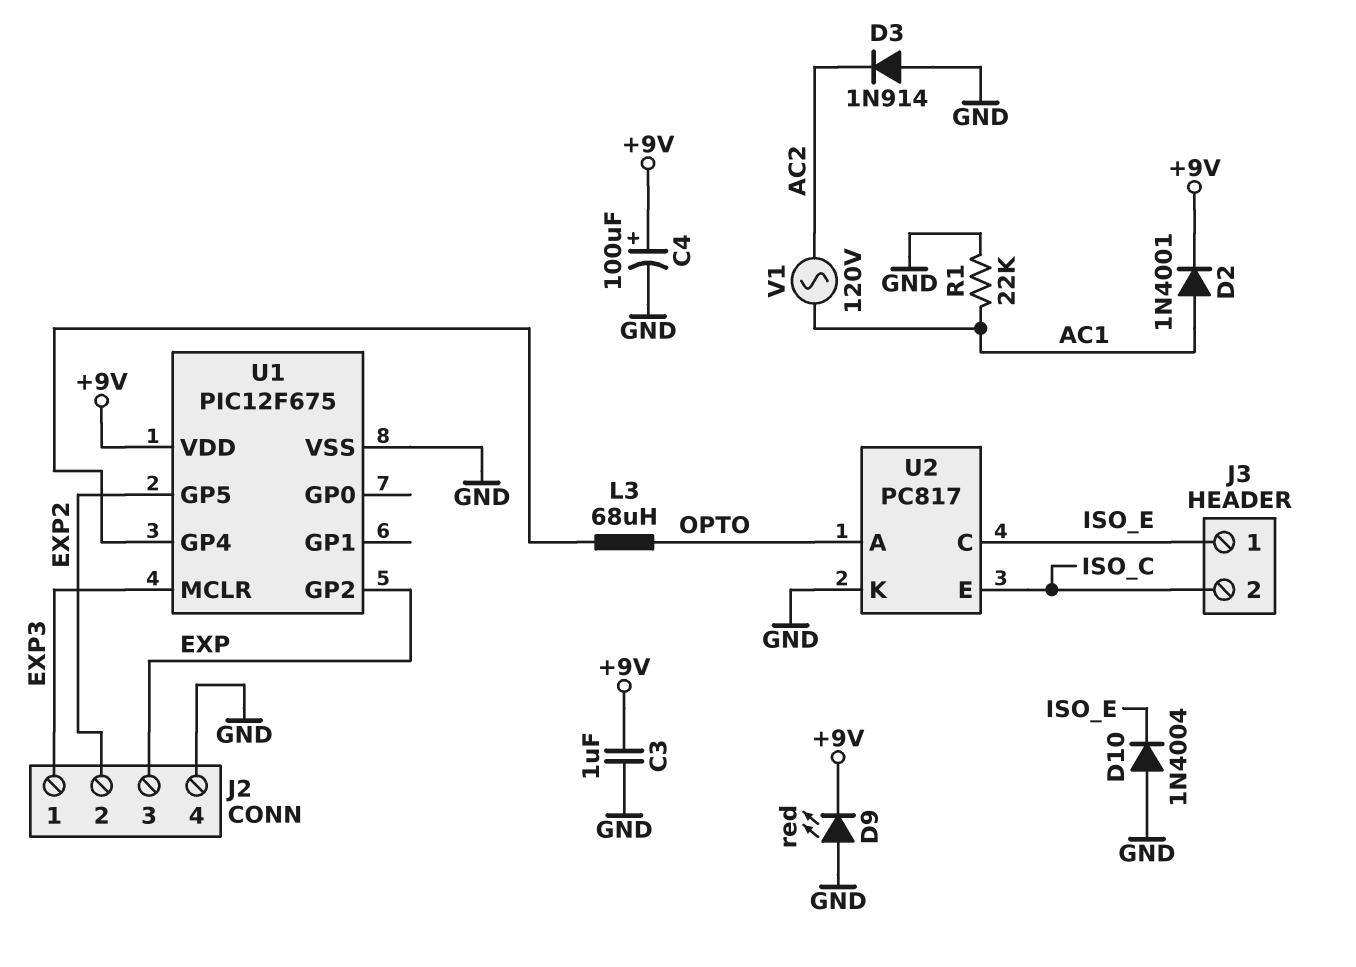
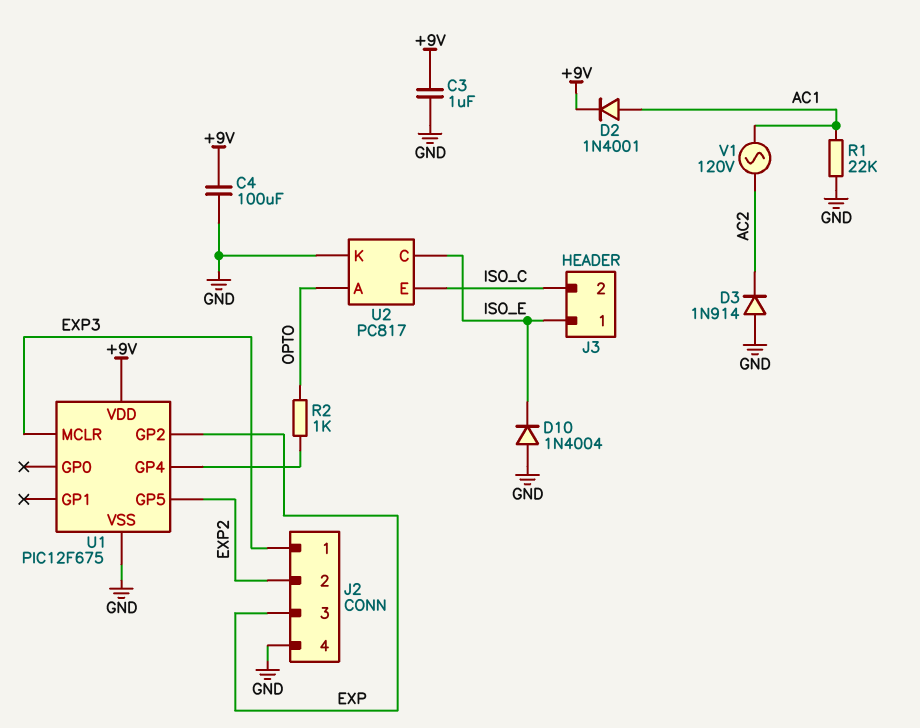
C4: 100uF (plus +9V, minus GND) -> 100uF (+9V, GND)
D9: LED red (A GND, K +9V) -> none
L3: 68uH (OPTO, U1/GP4) -> none
R2: none -> 1k (OPTO, U1/GP4)

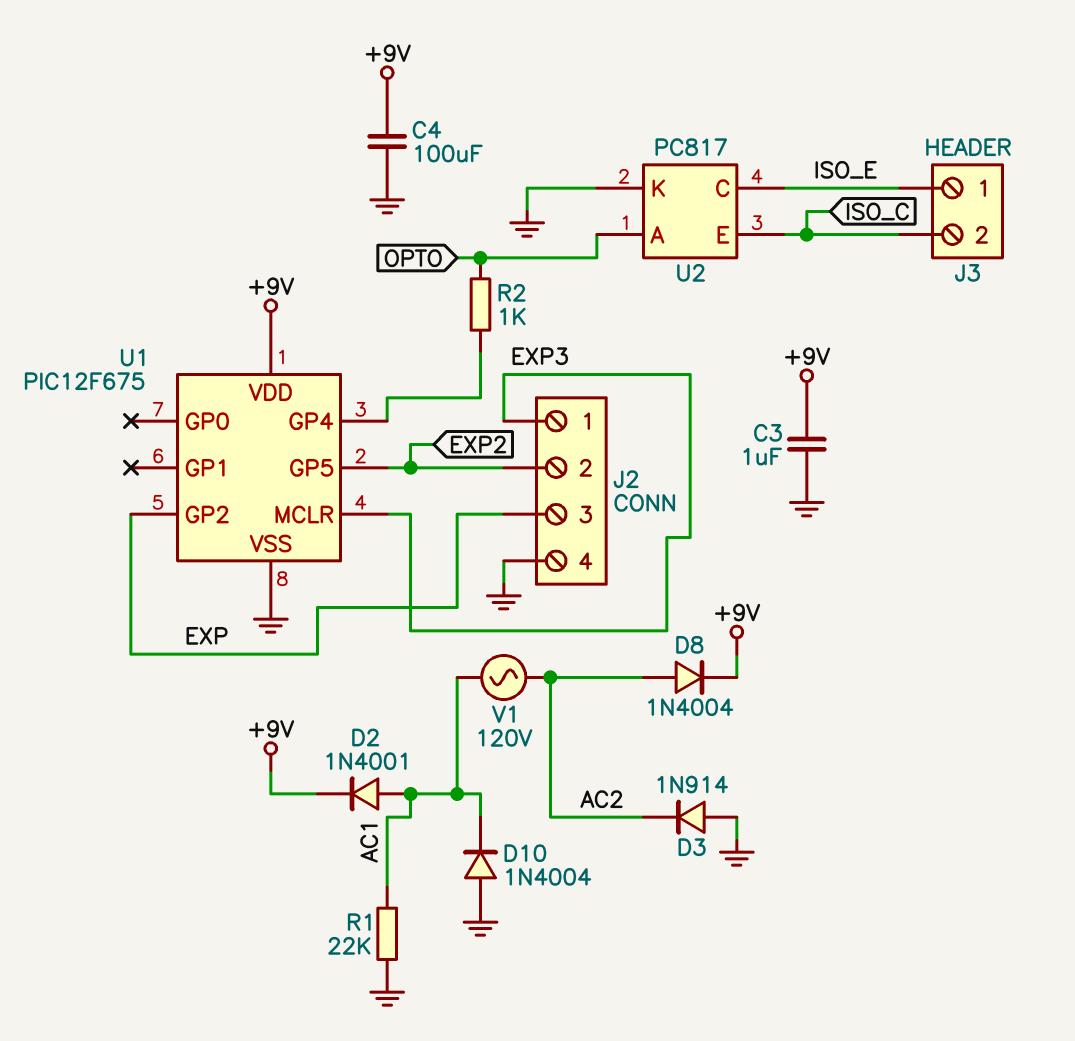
D8: none -> diode 1N4004 (A AC2, K +9V)
D10: diode 1N4004 (A GND, K ISO_E) -> diode 1N4004 (A GND, K AC1)

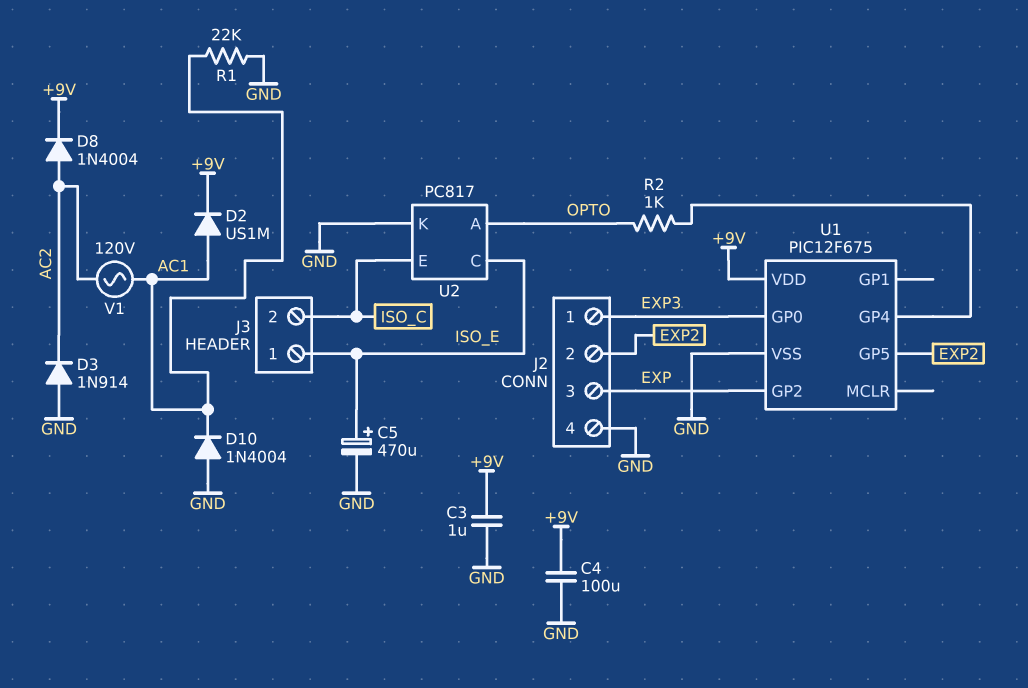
C5: none -> 470uF (plus ISO_E, minus GND)
D2: diode 1N4001 (A AC1, K +9V) -> diode US1M (A AC1, K +9V)
U1 pin GP0: none -> EXP3
U1 pin MCLR: EXP3 -> none

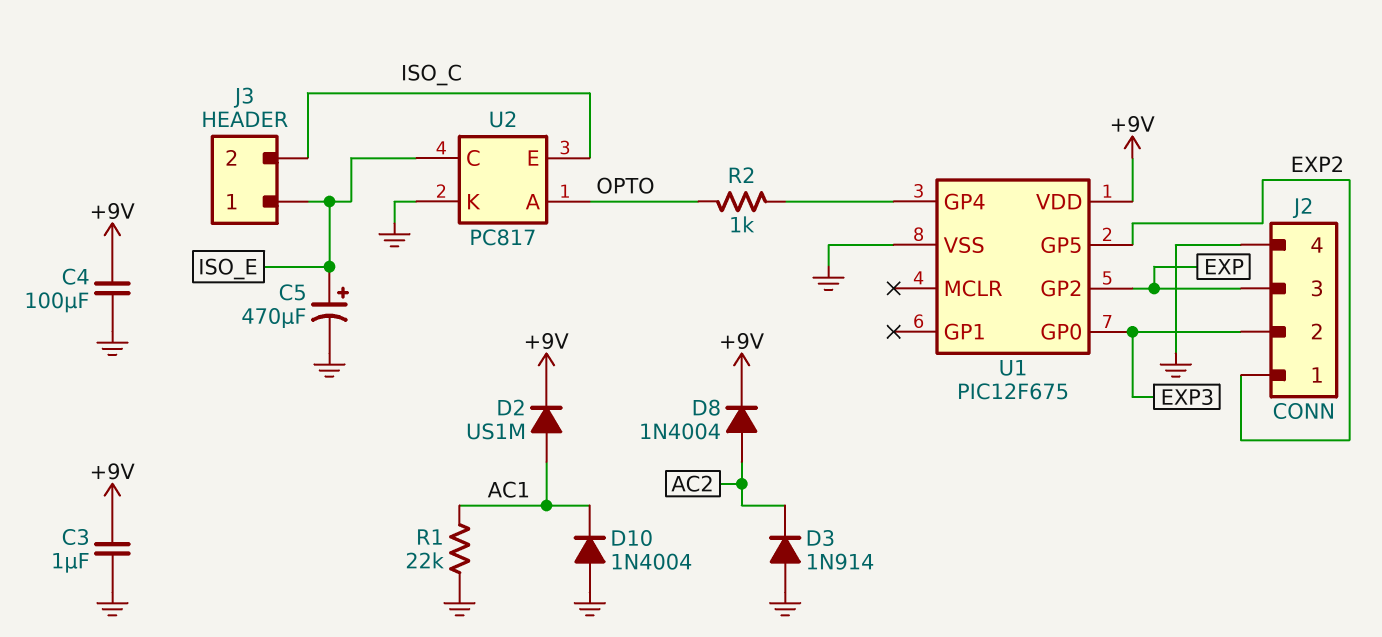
J2 pin 1: EXP3 -> EXP2
J2 pin 2: EXP2 -> EXP3
V1: AC 120V (AC1, AC2) -> none

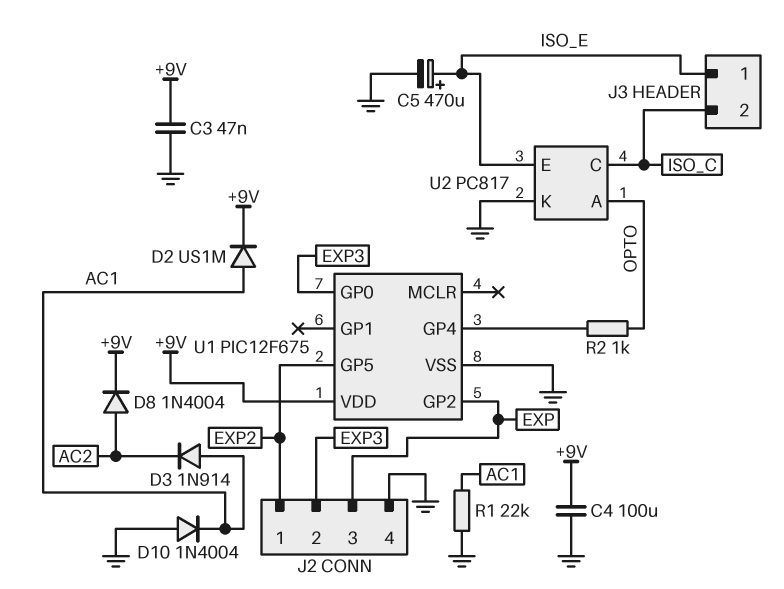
C3: 1uF (+9V, GND) -> 47nF (+9V, GND)
D3: diode 1N914 (A GND, K AC2) -> diode 1N914 (A AC1, K AC2)
U2 pin C: ISO_E -> ISO_C
U2 pin E: ISO_C -> ISO_E

